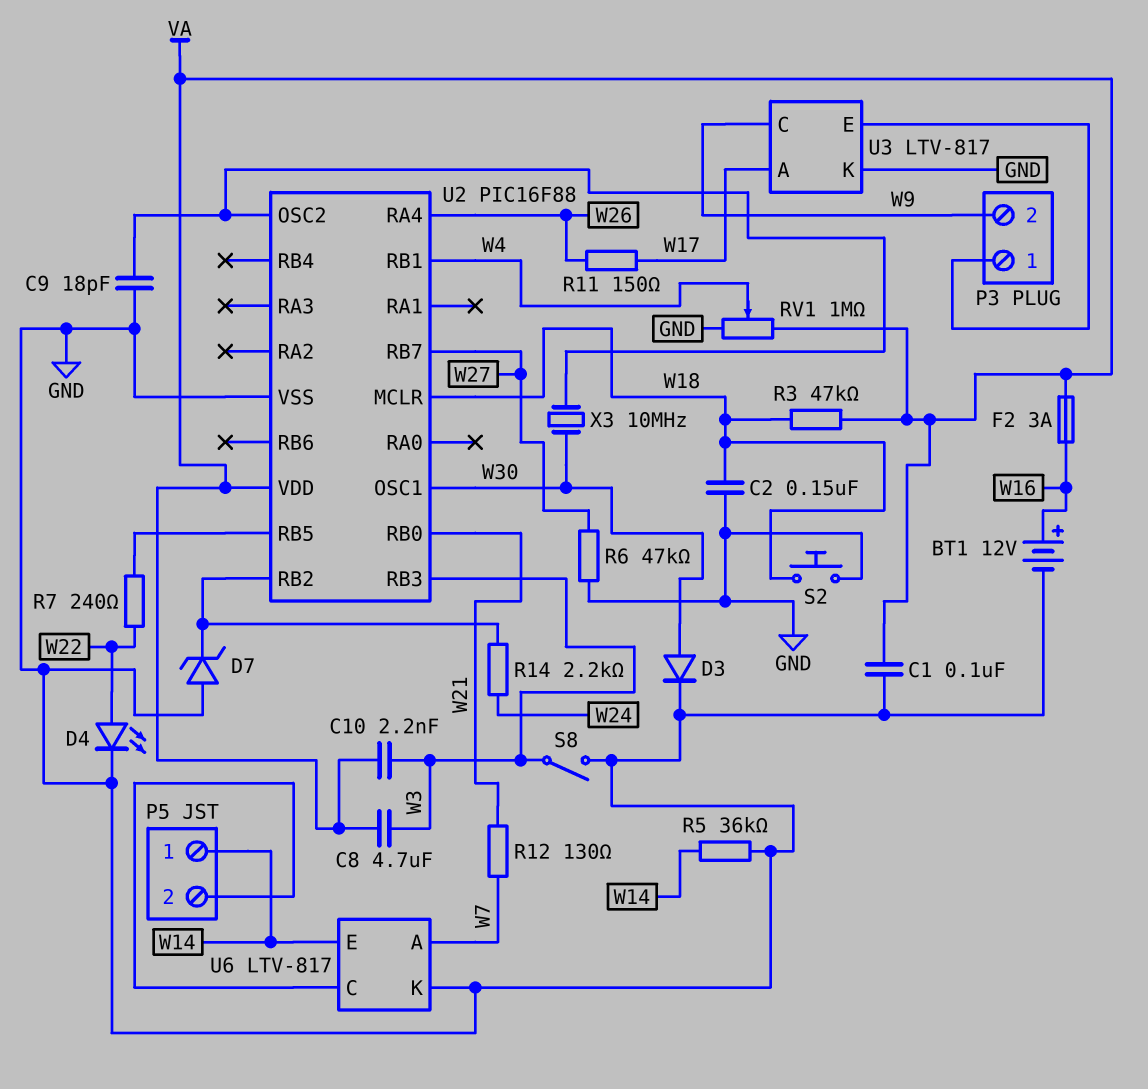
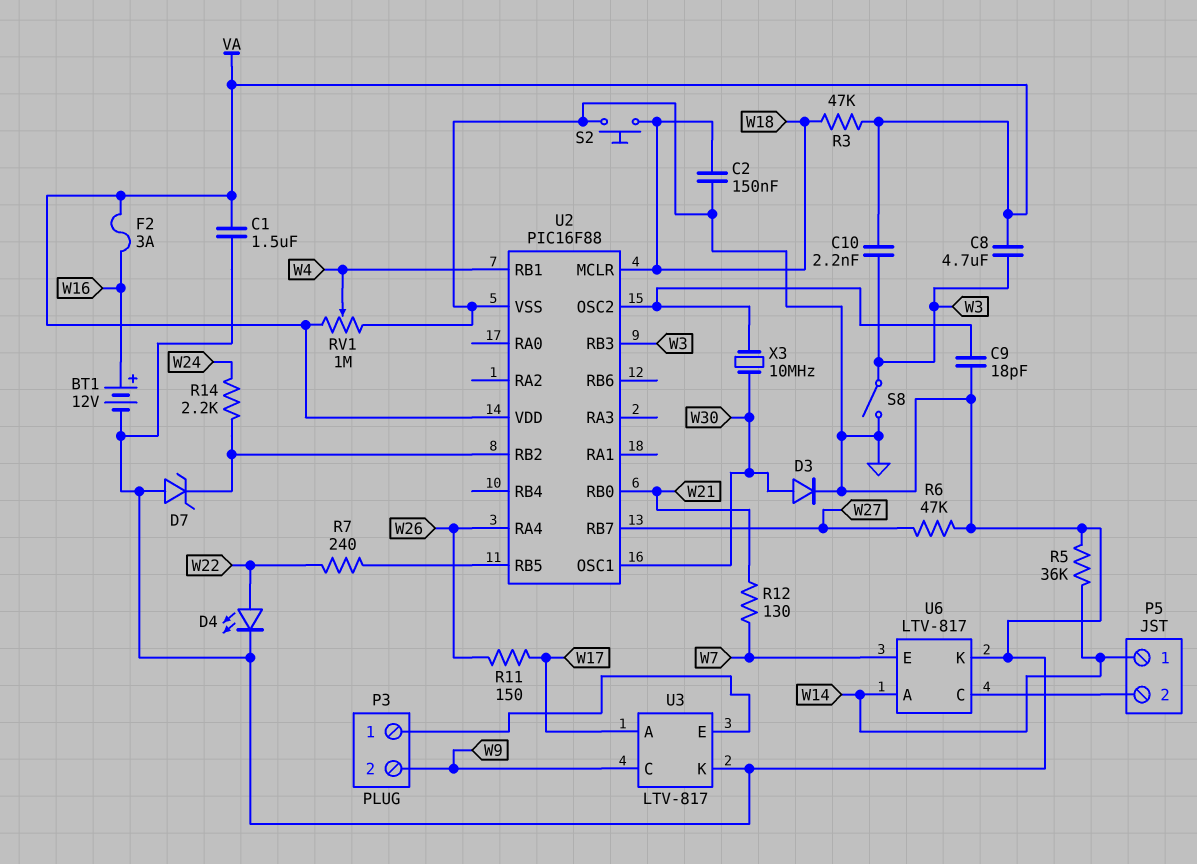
C1: 100nF (GND, VA) -> 1.5uF (GND, VA)
U6 pin A: W7 -> W14
U6 pin E: W14 -> W7

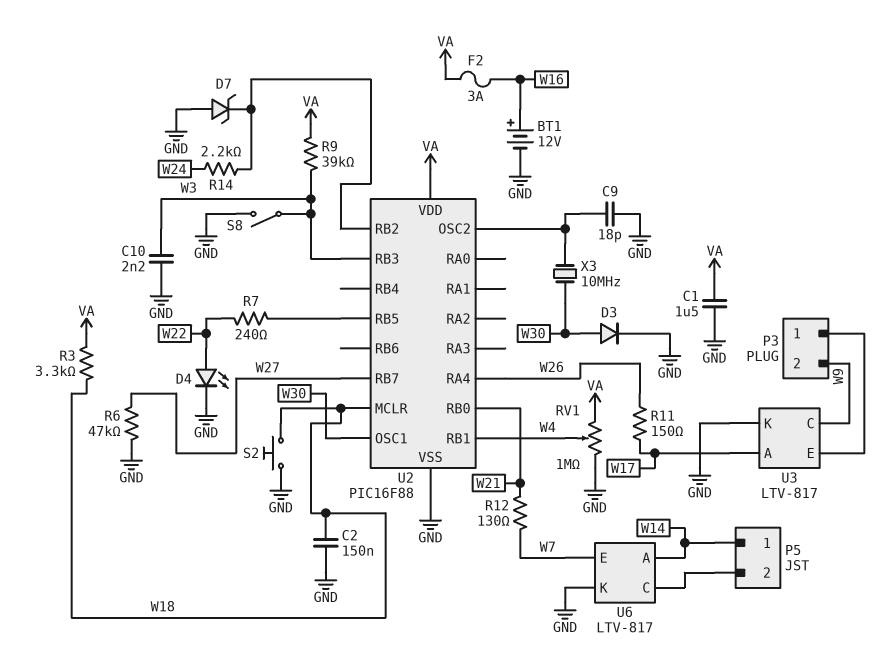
C8: 4.7uF (VA, W3) -> none
C10: 2.2nF (VA, W3) -> 2.2nF (GND, W3)
R3: 47k (VA, W18) -> 3.3k (VA, W18)
R5: 36k (GND, W14) -> none
R9: none -> 39k (VA, W3)

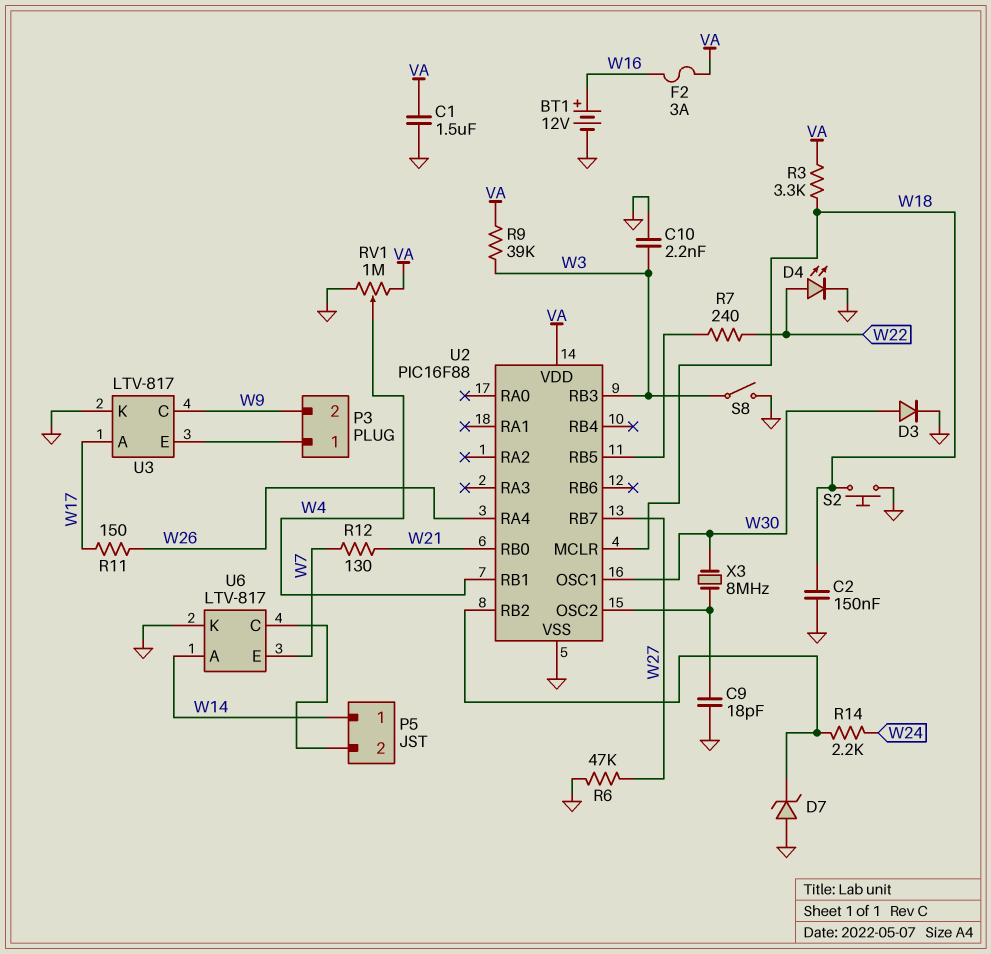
X3: 10MHz (U2/OSC2, W30) -> 8MHz (U2/OSC2, W30)

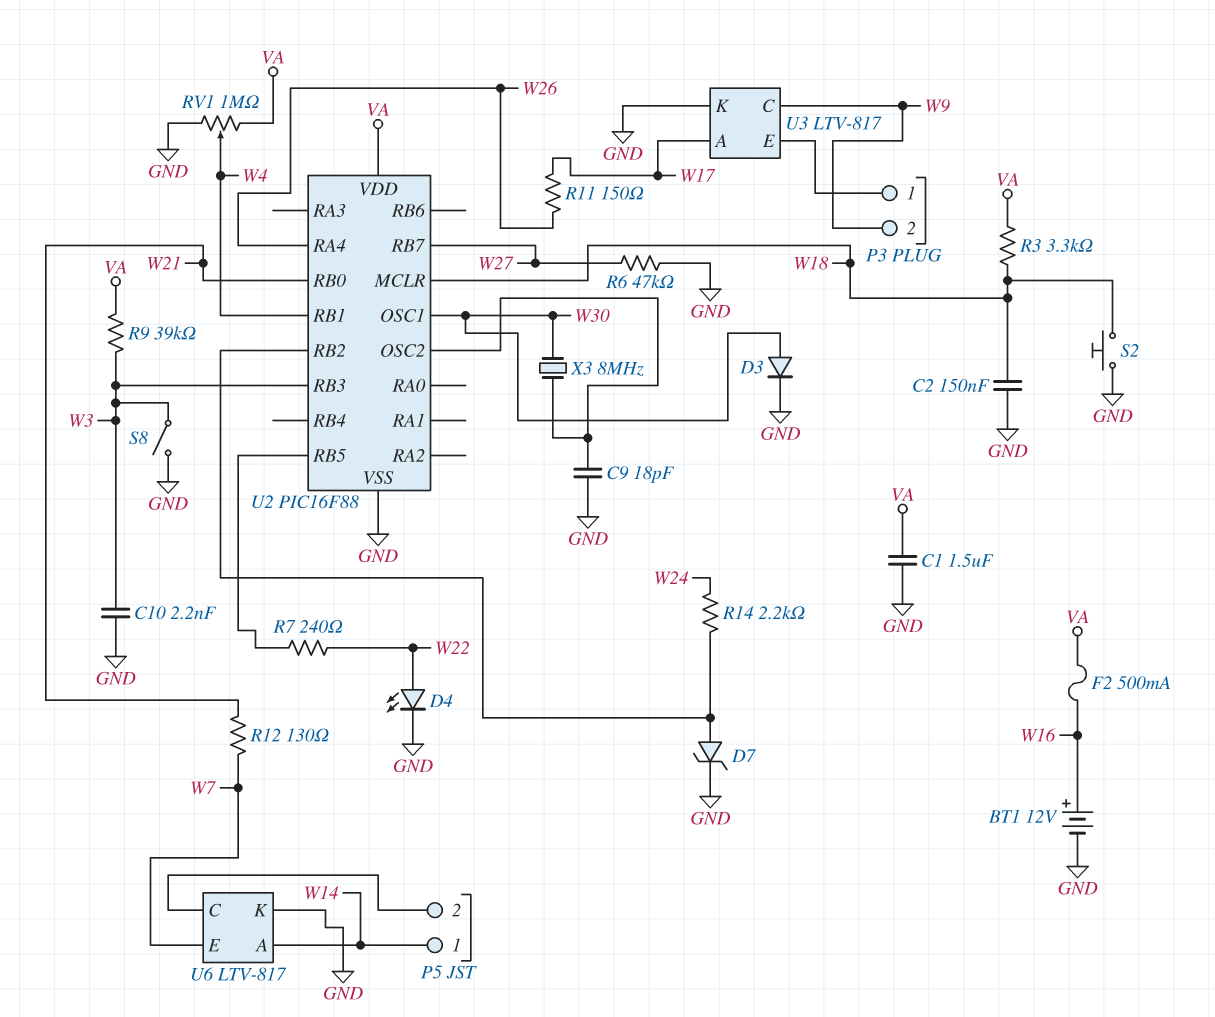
D7: zener (A GND, K U2/RB2) -> zener (A U2/RB2, K GND)
F2: 3A (VA, W16) -> 500mA (VA, W16)

